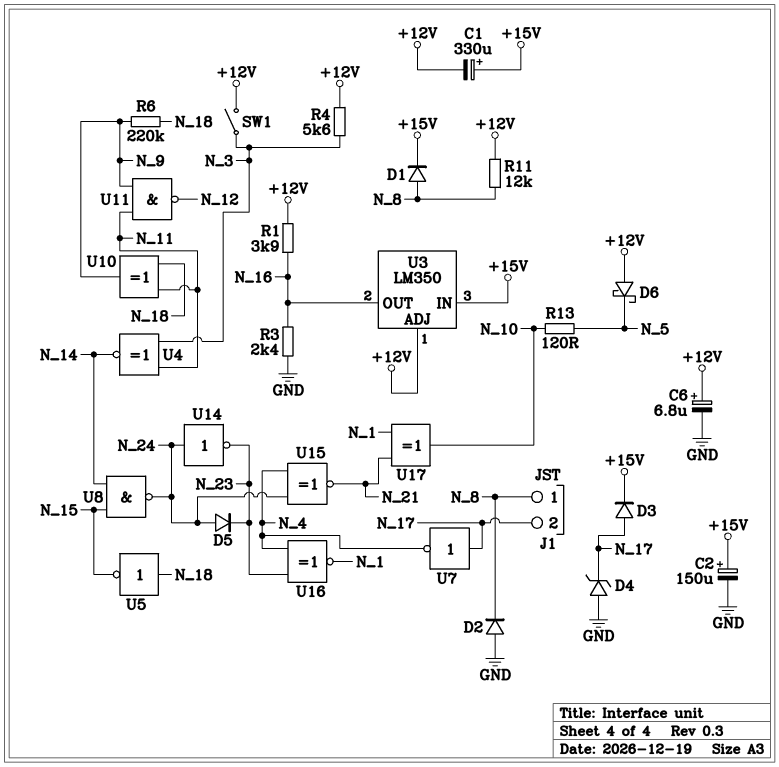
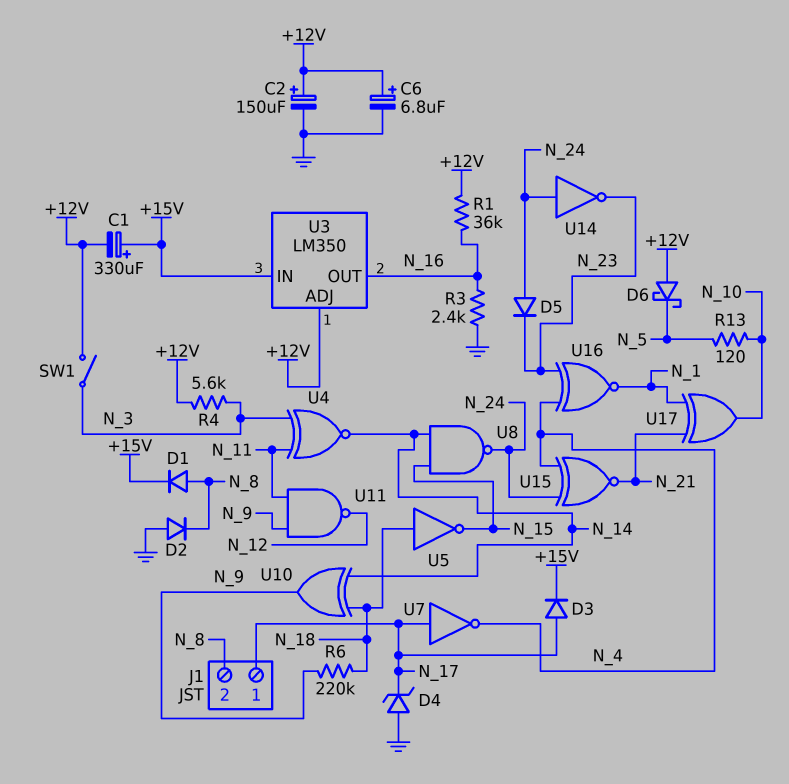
C2: 150uF (plus +15V, minus GND) -> 150uF (plus +12V, minus GND)
J1 pin 1: N_8 -> N_17
J1 pin 2: N_17 -> N_8
R1: 3.9k (+12V, N_16) -> 36k (+12V, N_16)
R11: 12k (+12V, N_8) -> none
U10: XOR (in N_11, in N_18, out N_9) -> XOR (in N_14, in N_18, out N_9)

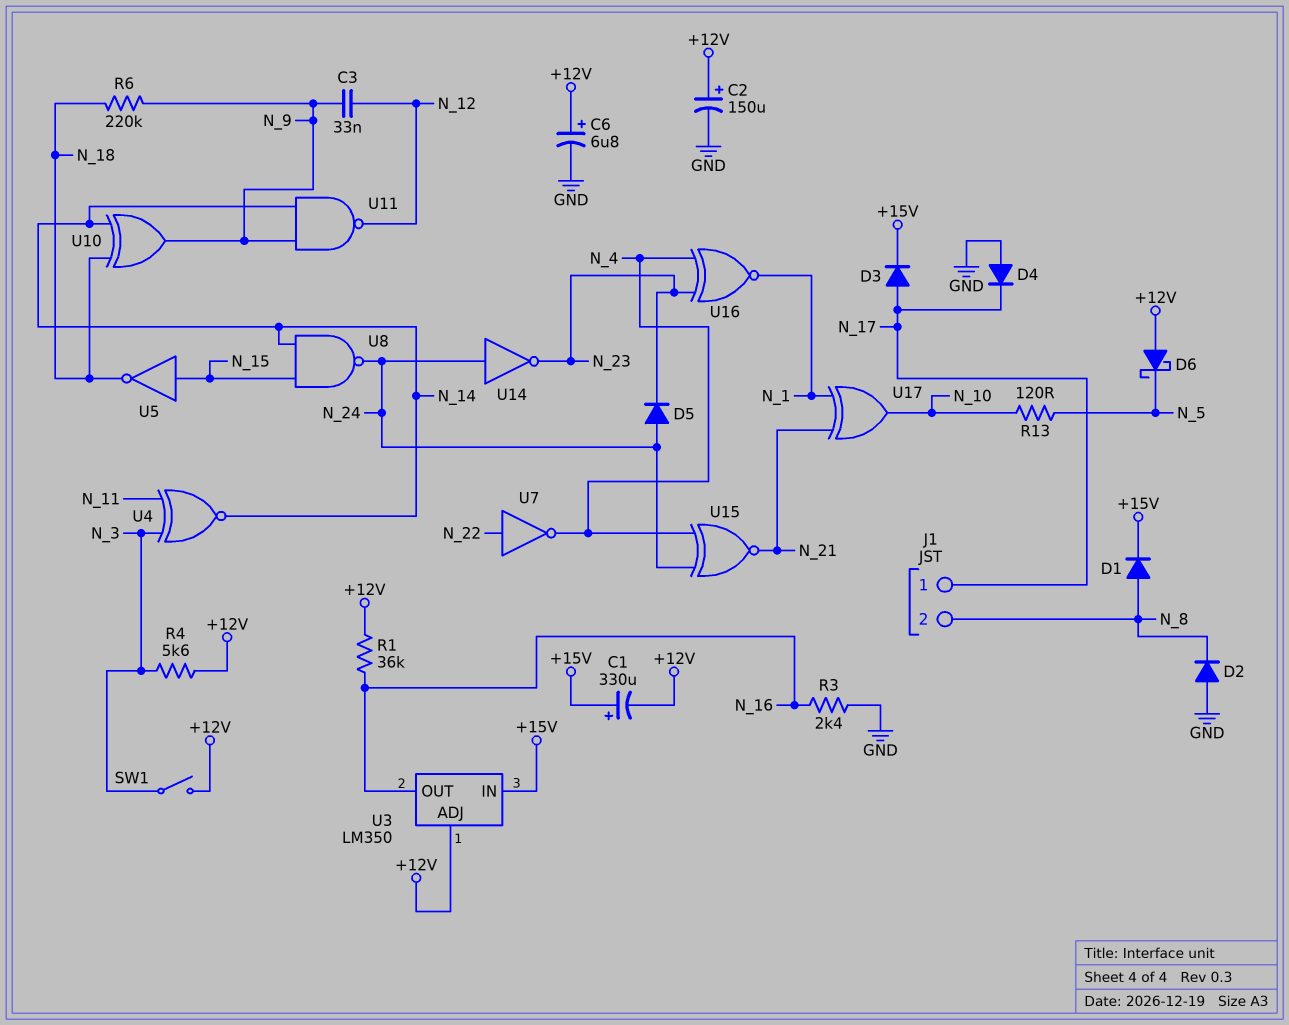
C3: none -> 33nF (N_9, N_12)
D4: zener (A GND, K N_17) -> diode (A GND, K N_17)
U5: NOT (in N_18, out N_15) -> NOT (in N_15, out N_18)
U7: NOT (in N_17, out N_4) -> NOT (in N_22, out N_4)
U11: NAND (in N_9, in N_11, out N_12) -> NAND (in N_9, in N_14, out N_12)

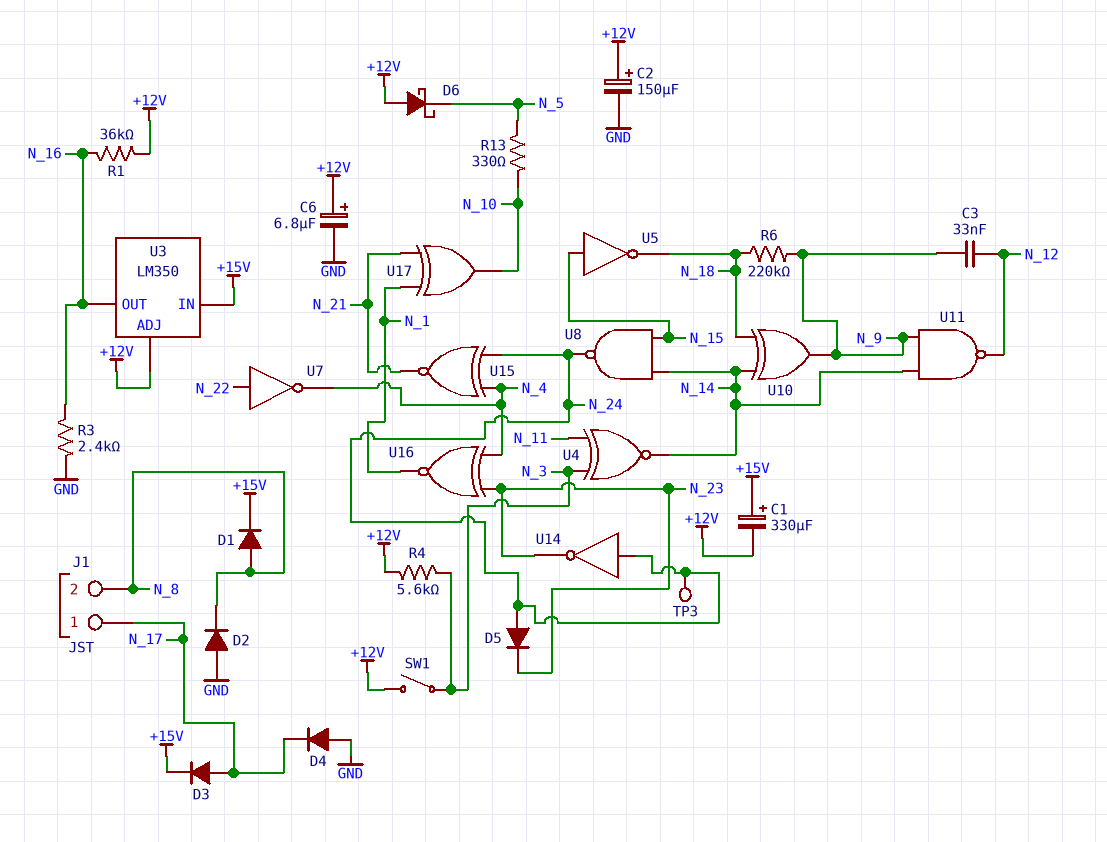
R13: 120 (N_5, N_10) -> 330 (N_5, N_10)
TP3: none -> test point (N_24)

